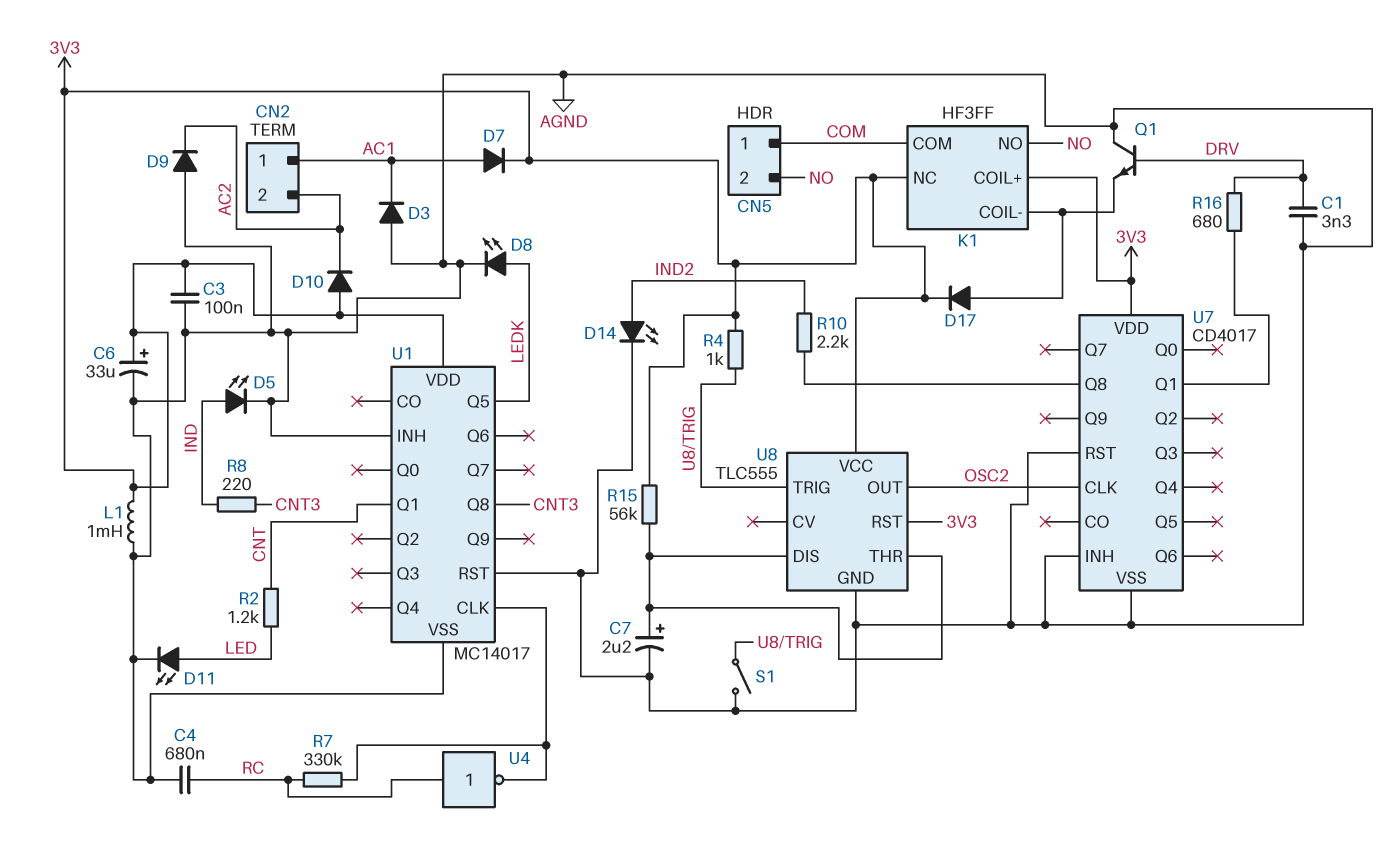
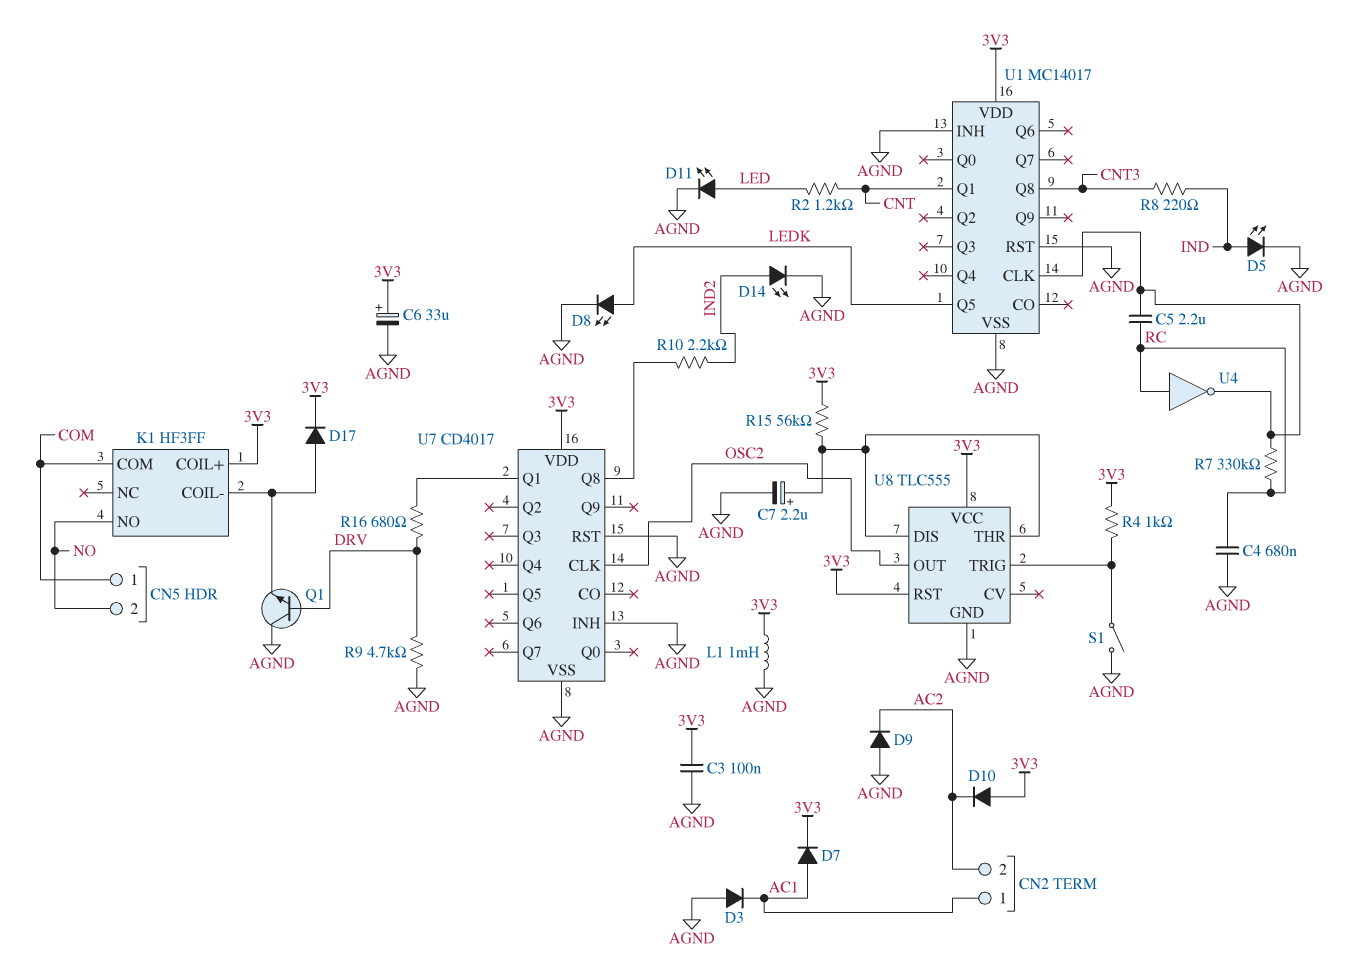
C1: 3.3nF (AGND, DRV) -> none
C5: none -> 2.2uF (RC, U1/CLK)
K1 pin NC: 3V3 -> none
R9: none -> 4.7k (AGND, DRV)

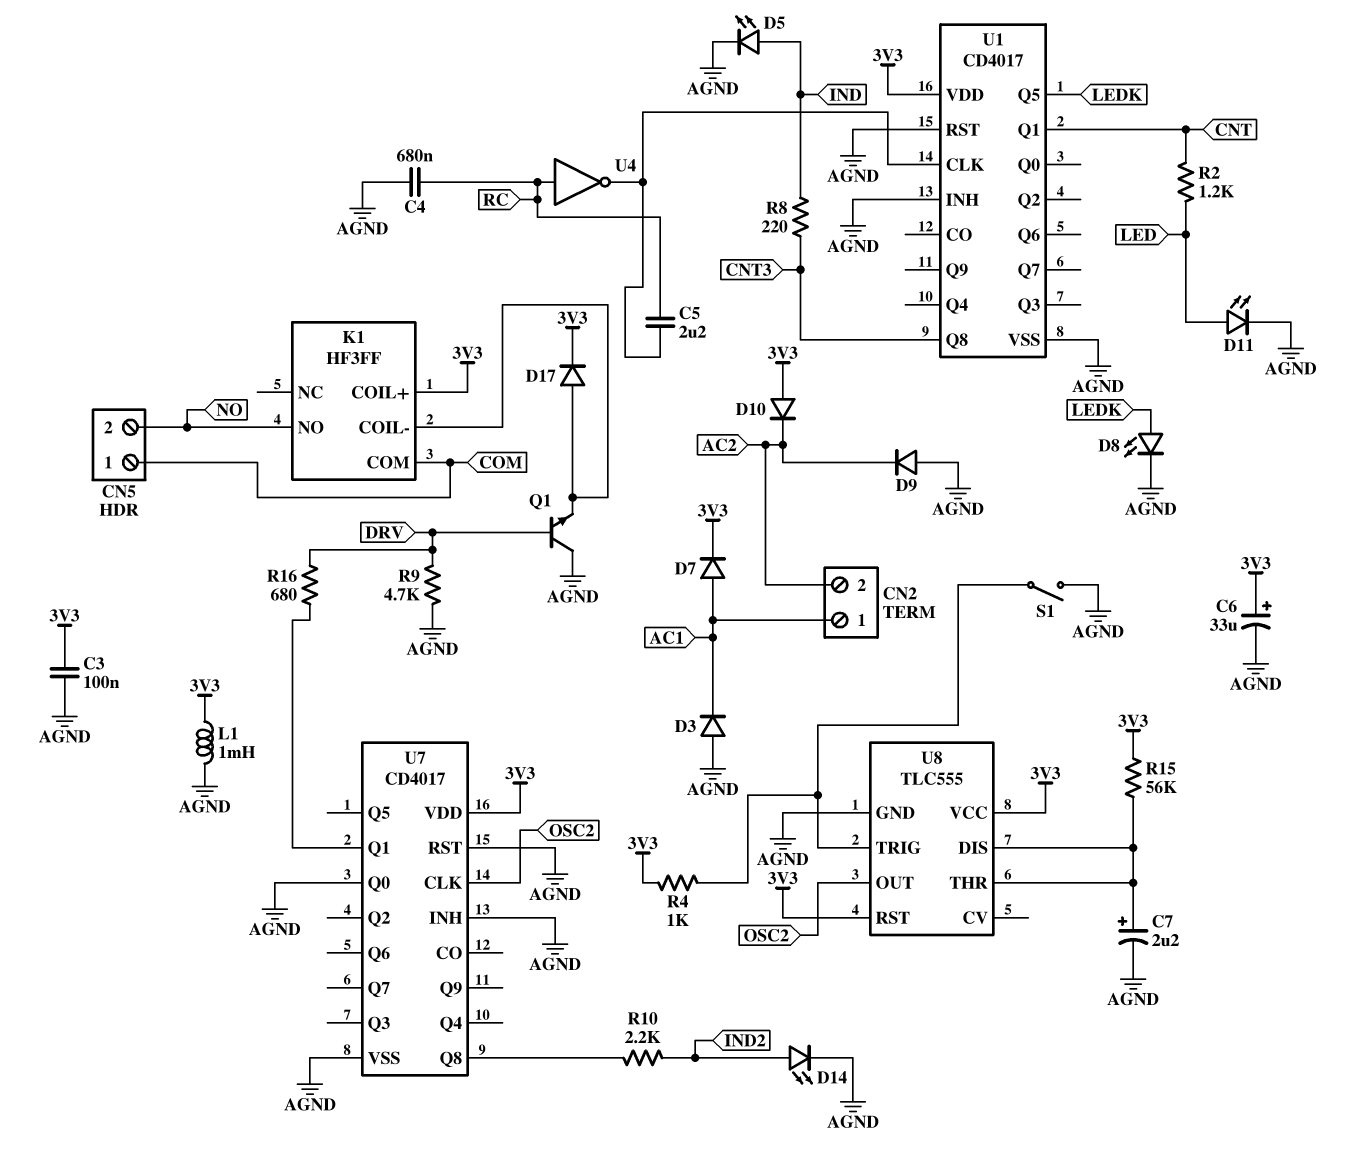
R7: 330k (RC, U1/CLK) -> none
U1: MC14017 -> CD4017
U7 pin Q0: none -> AGND

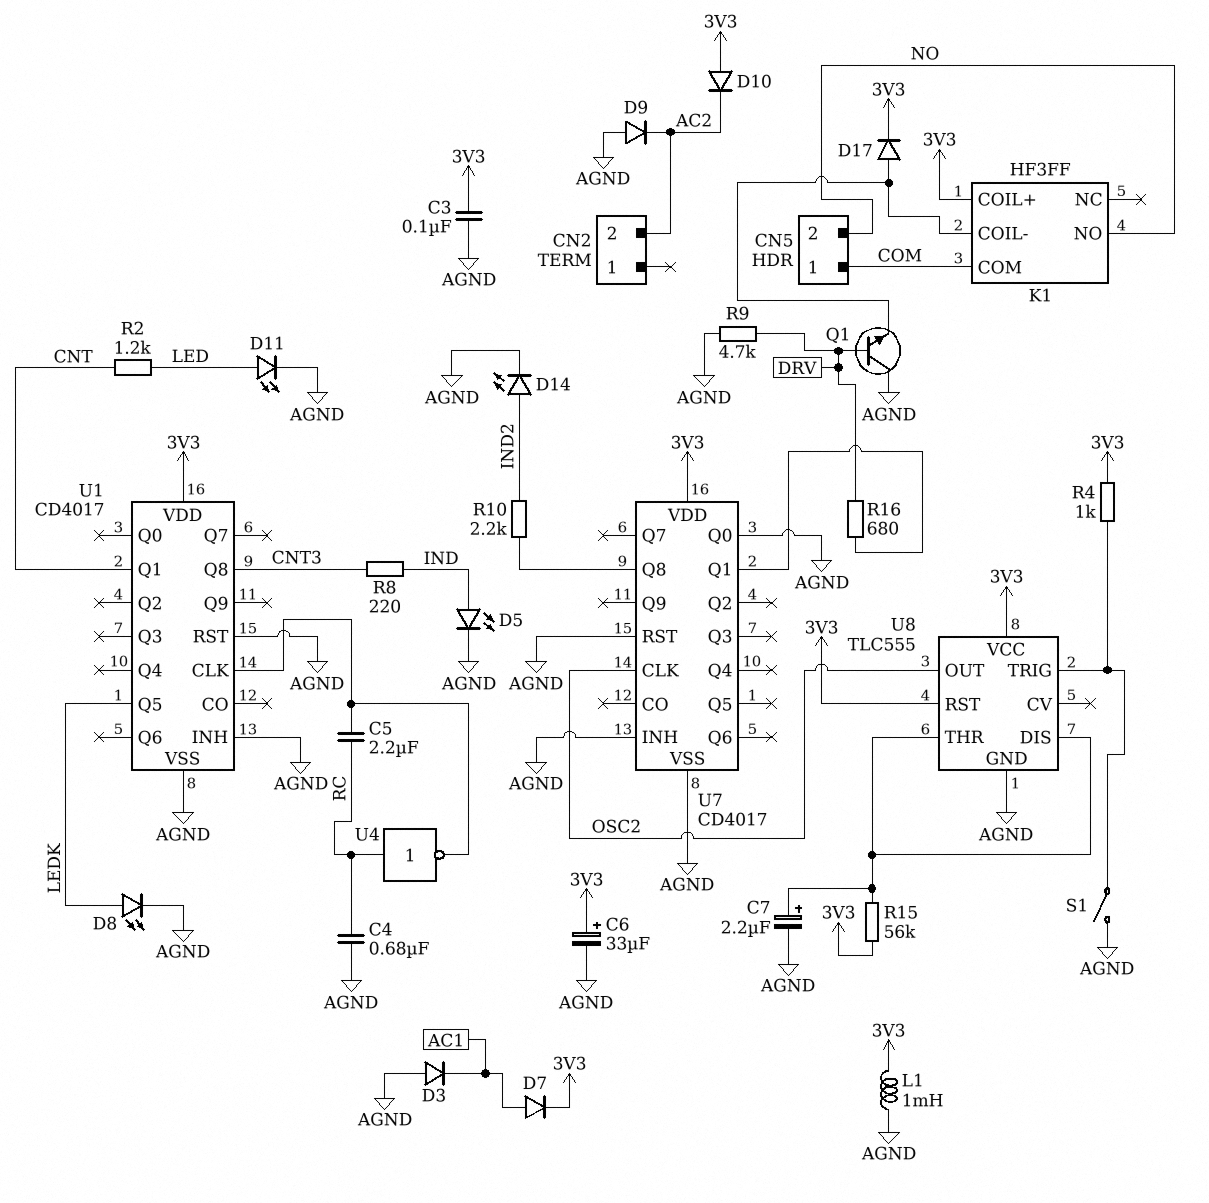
CN2 pin 1: AC1 -> none

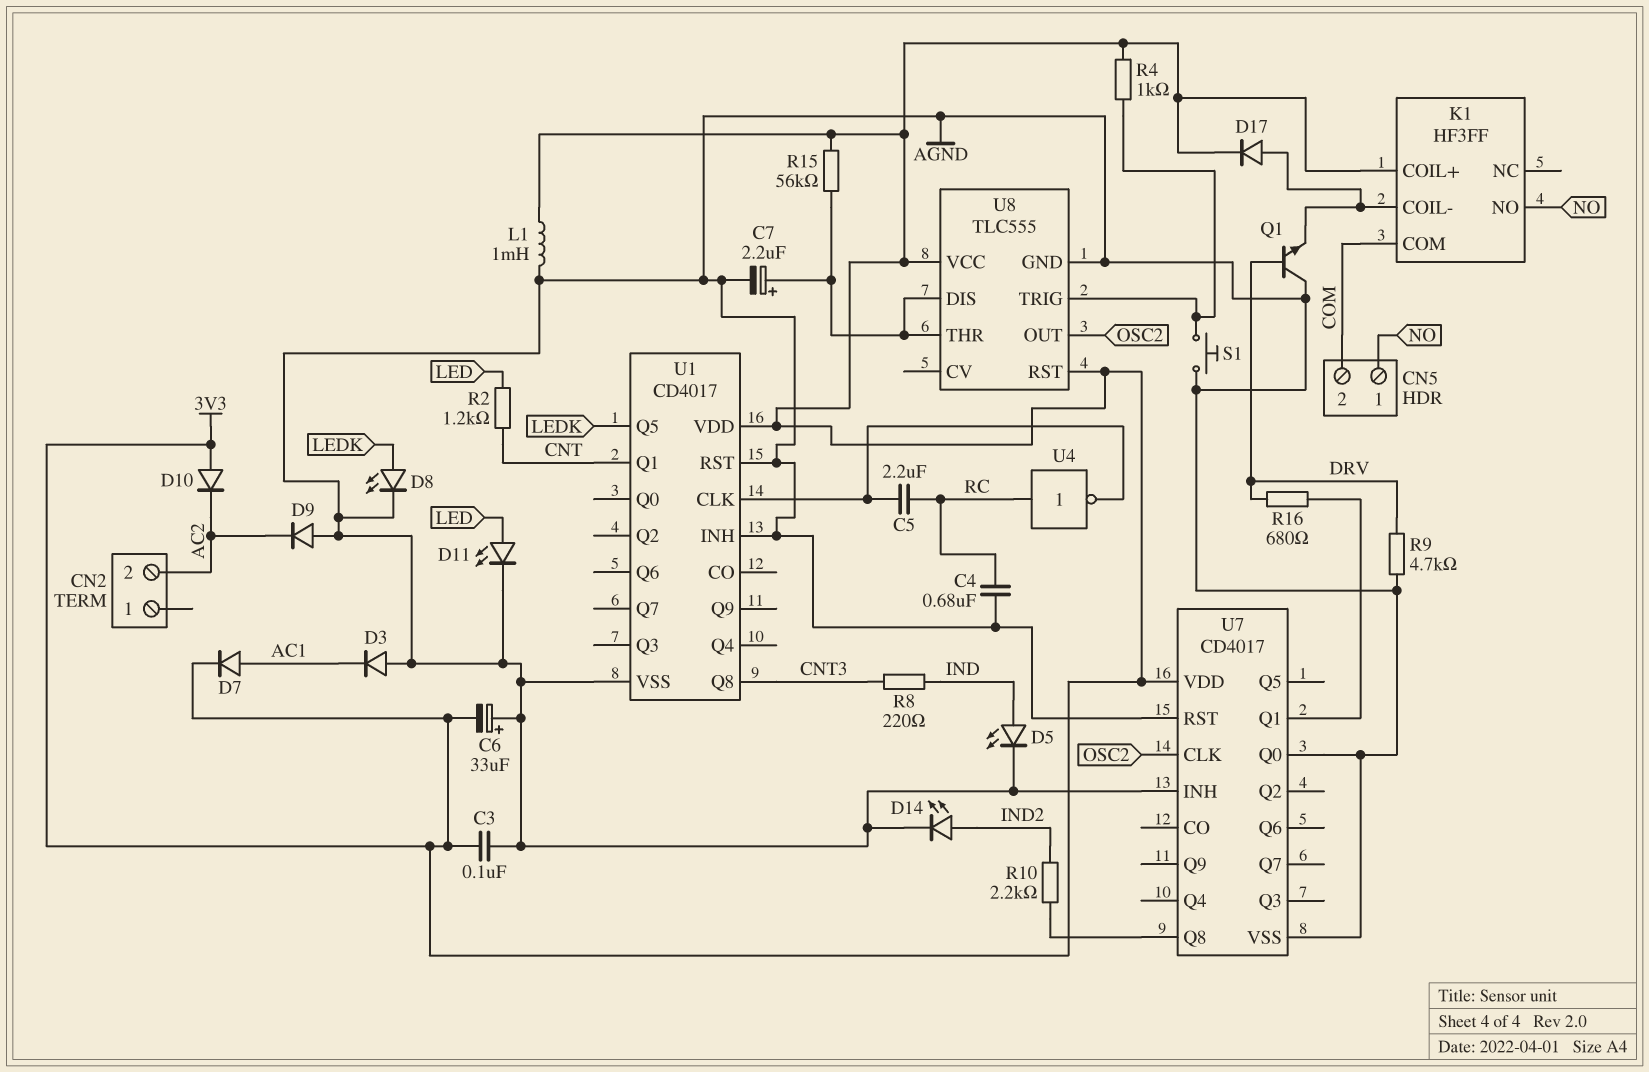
C6: 33uF (plus 3V3, minus AGND) -> 33uF (plus AGND, minus 3V3)
CN5 pin 1: COM -> NO
CN5 pin 2: NO -> COM
S1: switch (AGND, U8/TRIG) -> button (AGND, U8/TRIG)

